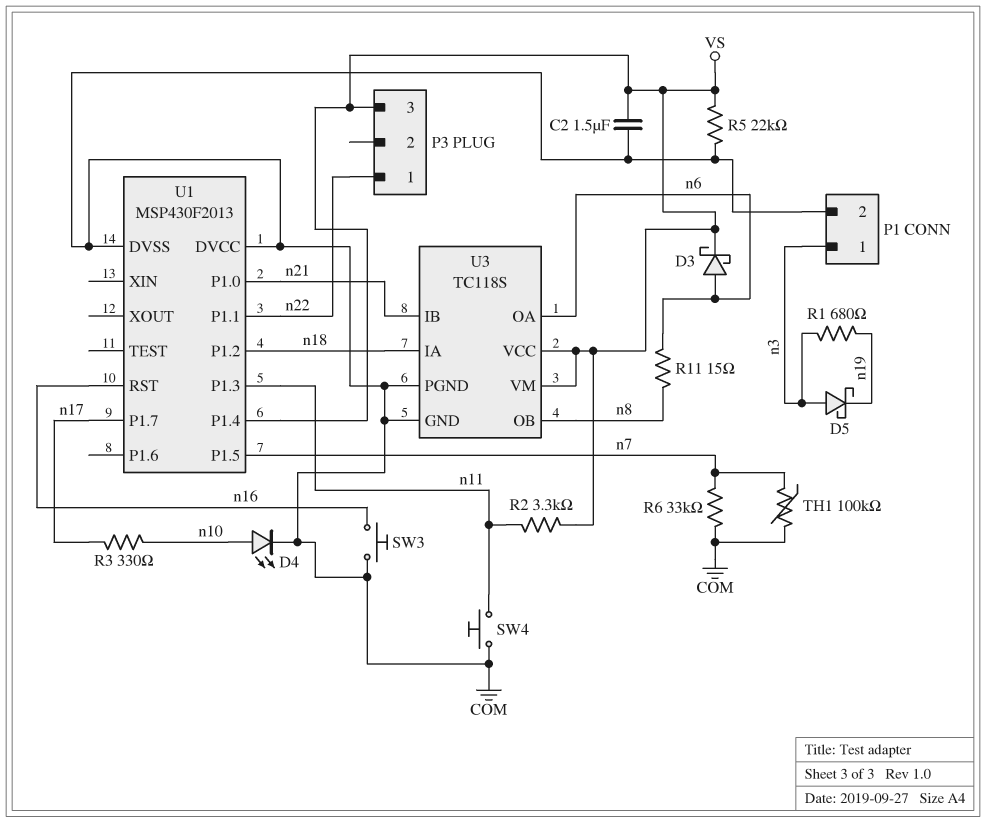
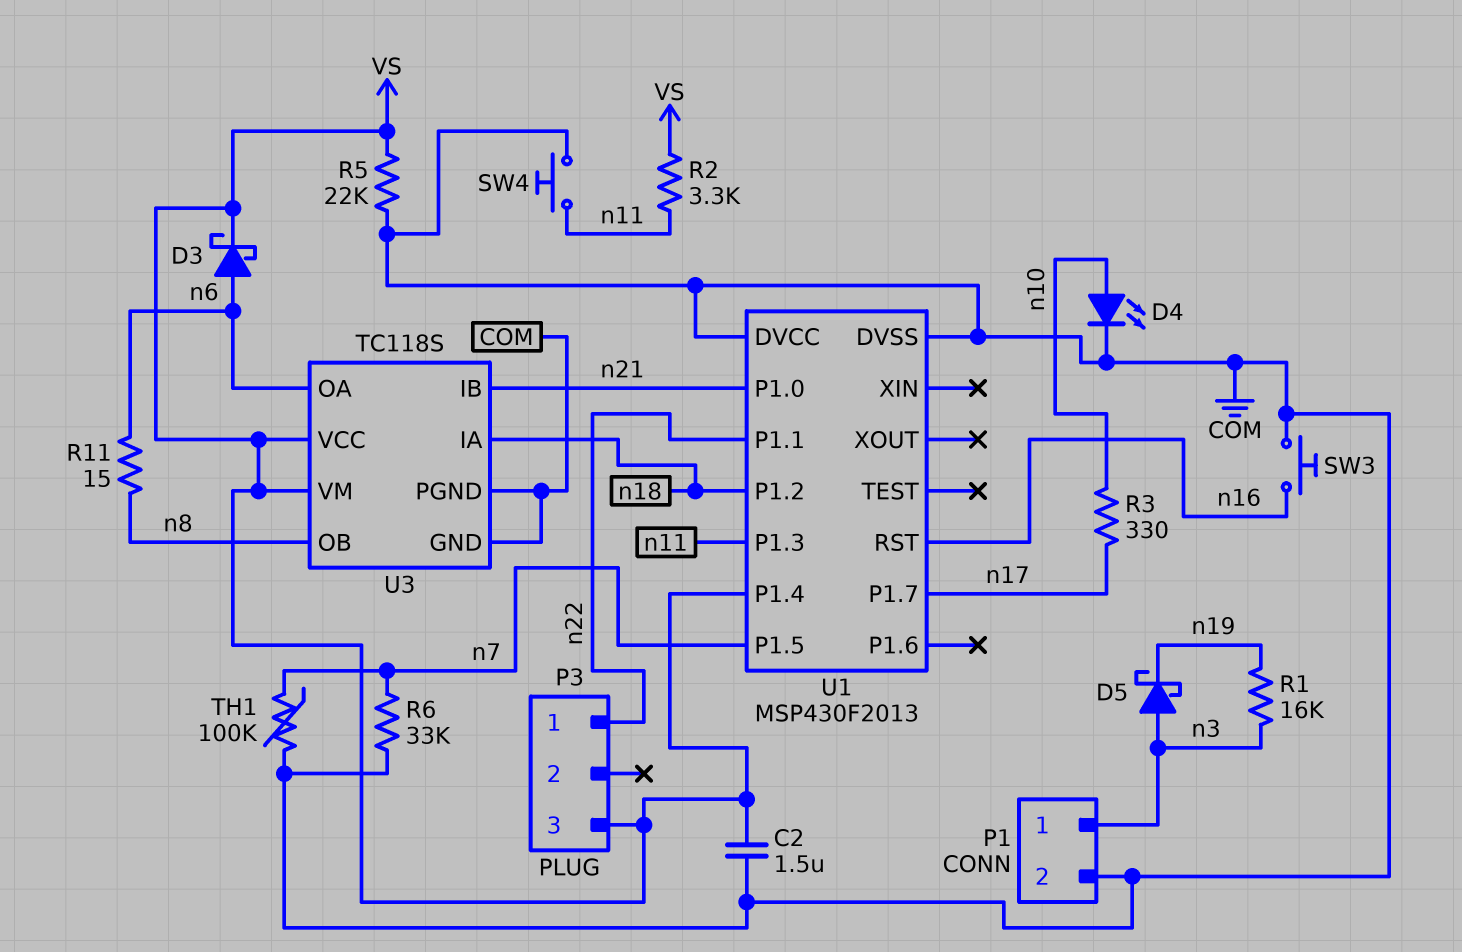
R1: 680 (n3, n19) -> 16k (n3, n19)

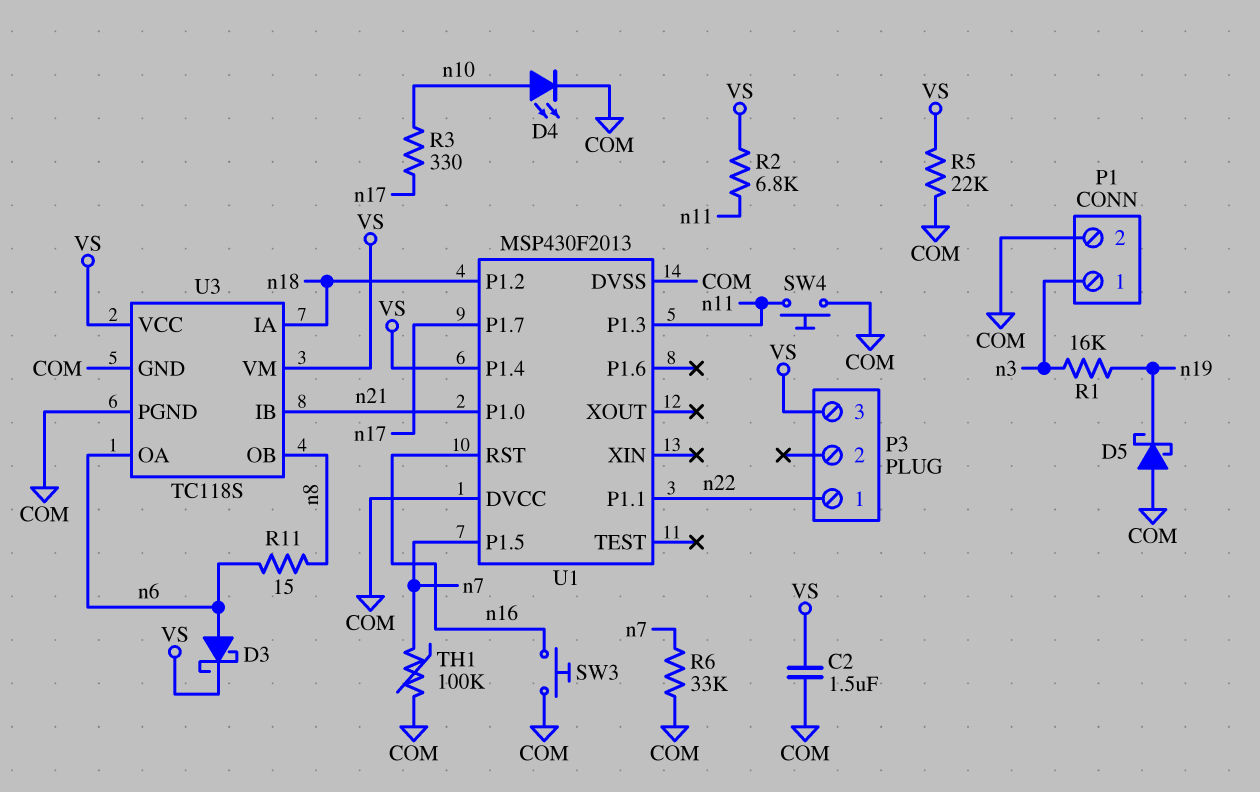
D5: schottky (A n3, K n19) -> schottky (A COM, K n19)
R2: 3.3k (VS, n11) -> 6.8k (VS, n11)

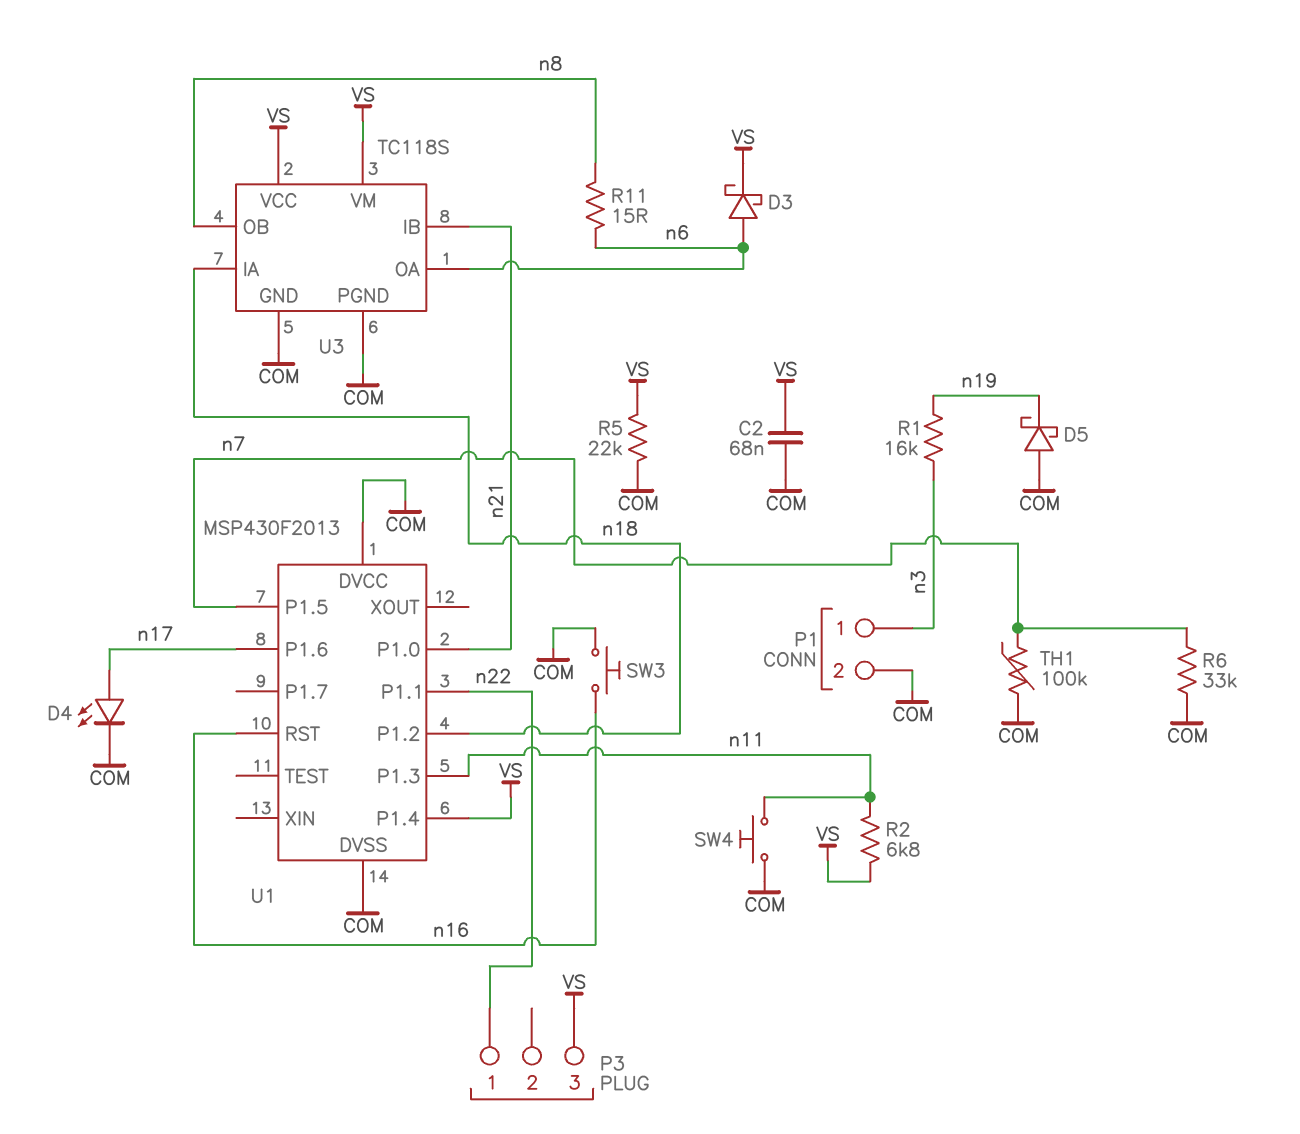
C2: 1.5uF (COM, VS) -> 68nF (COM, VS)
D4: LED (A n10, K COM) -> LED (A n17, K COM)
R3: 330 (n10, n17) -> none
U1 pin P1.6: none -> n17
U1 pin P1.7: n17 -> none

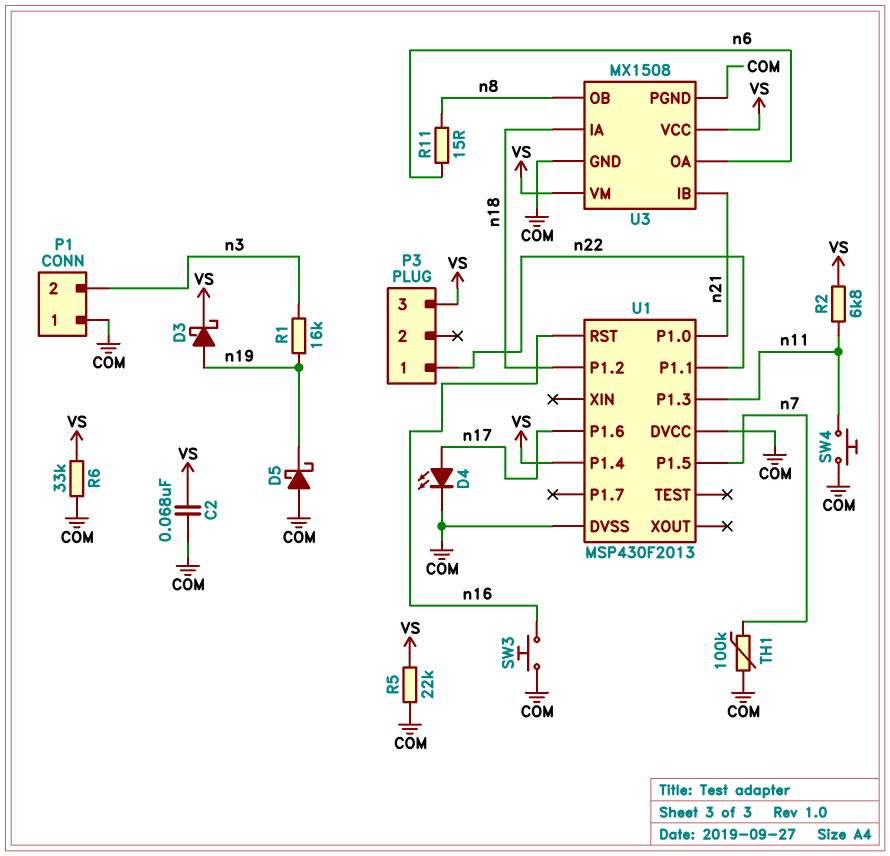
D3: schottky (A n6, K VS) -> schottky (A n19, K VS)
P1 pin 1: n3 -> COM
P1 pin 2: COM -> n3
R6: 33k (COM, n7) -> 33k (COM, VS)
U3: TC118S -> MX1508

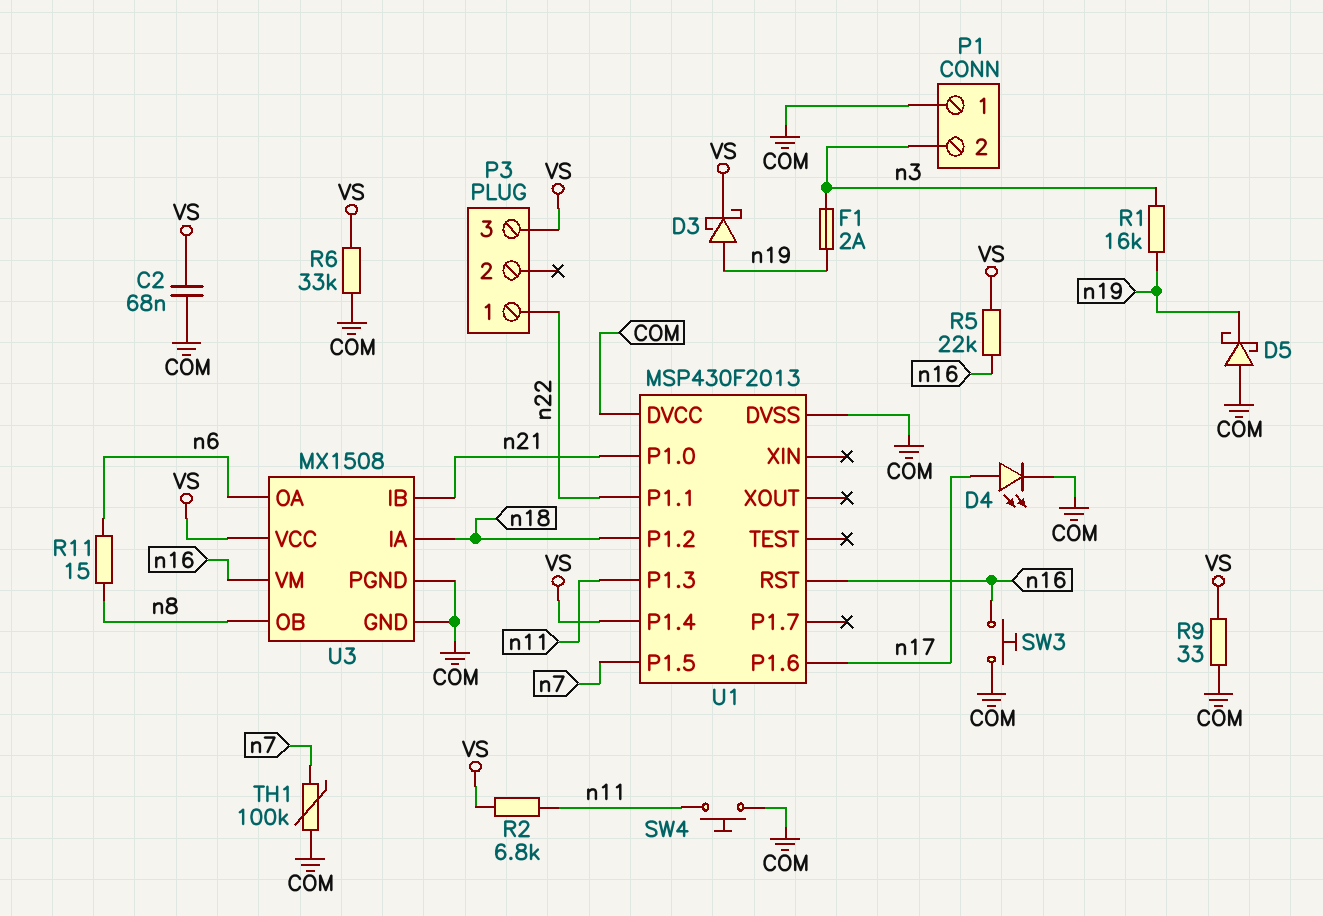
F1: none -> 2A (n3, n19)
R5: 22k (COM, VS) -> 22k (VS, n16)
R9: none -> 33 (COM, VS)
U3 pin VM: VS -> n16

